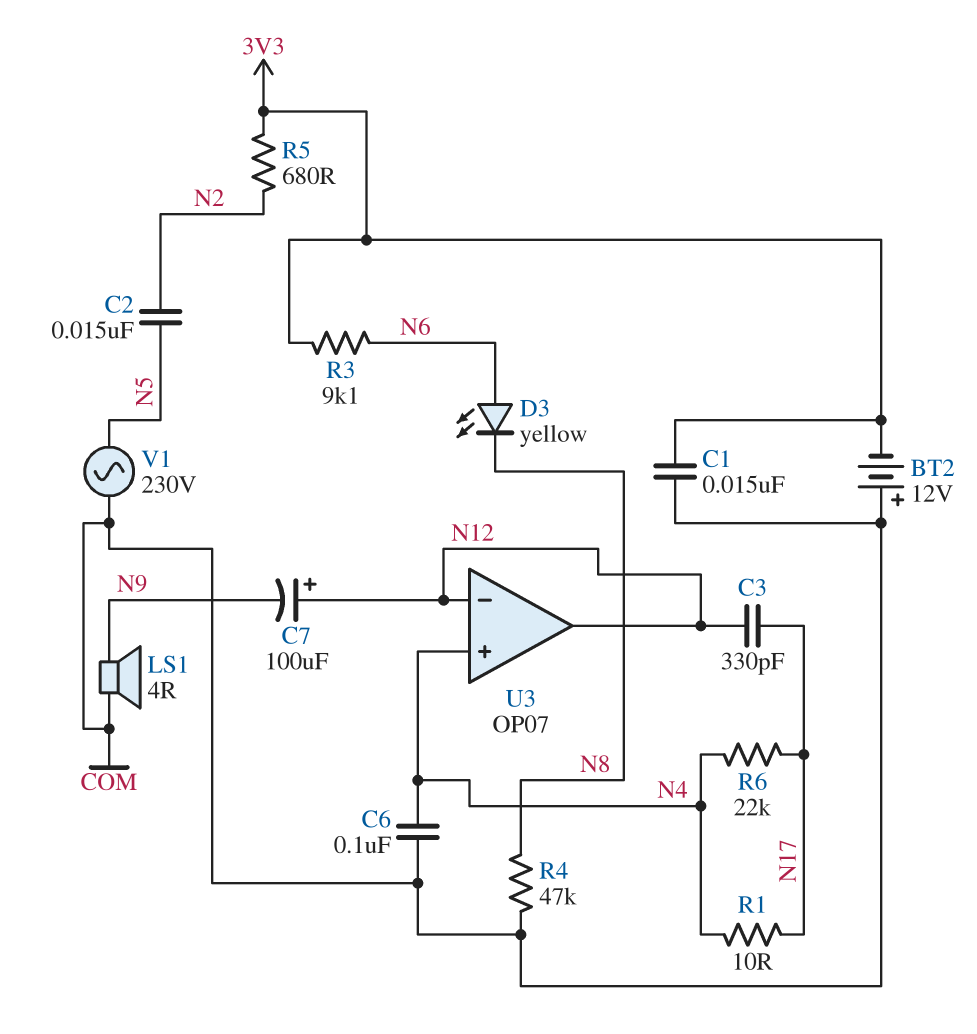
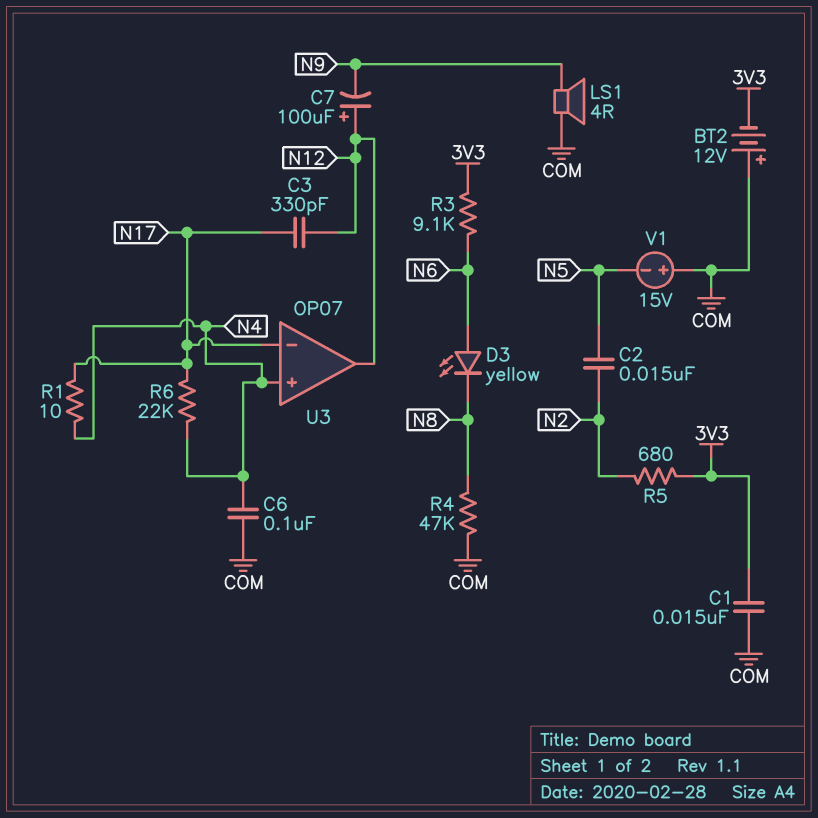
U3 pin in-: N12 -> N17
V1: AC 230V (COM, N5) -> 15V (plus COM, minus N5)

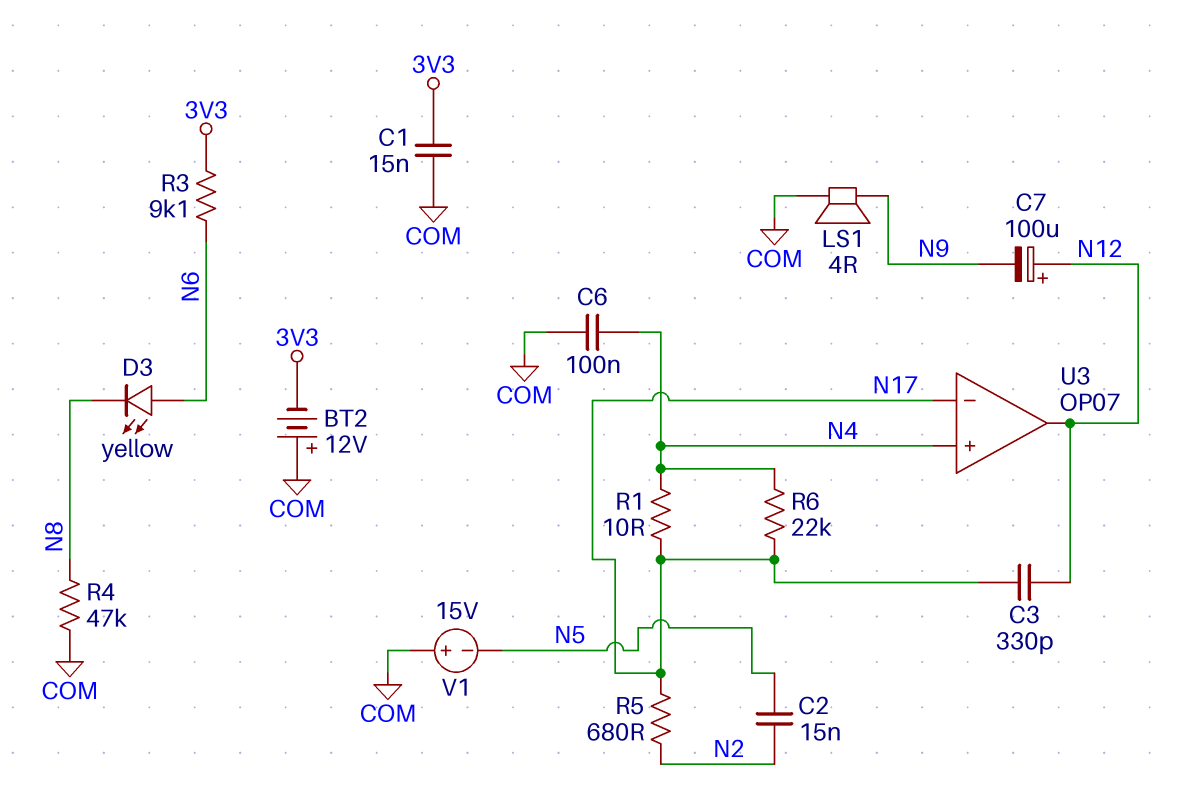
R5: 680 (3V3, N2) -> 680 (N2, N17)

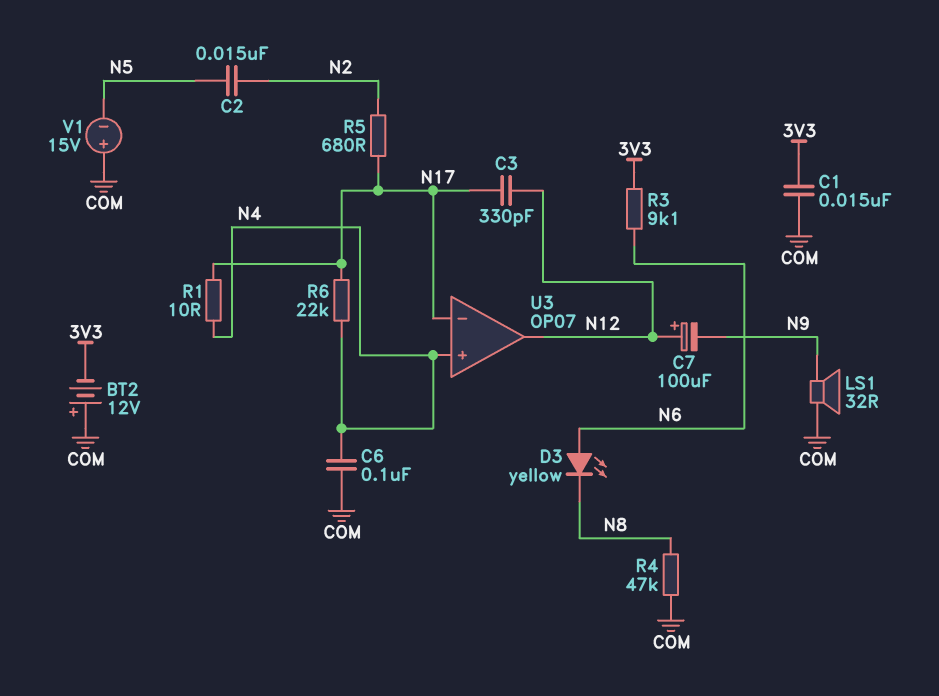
LS1: speaker 4R (COM, N9) -> speaker 32R (COM, N9)

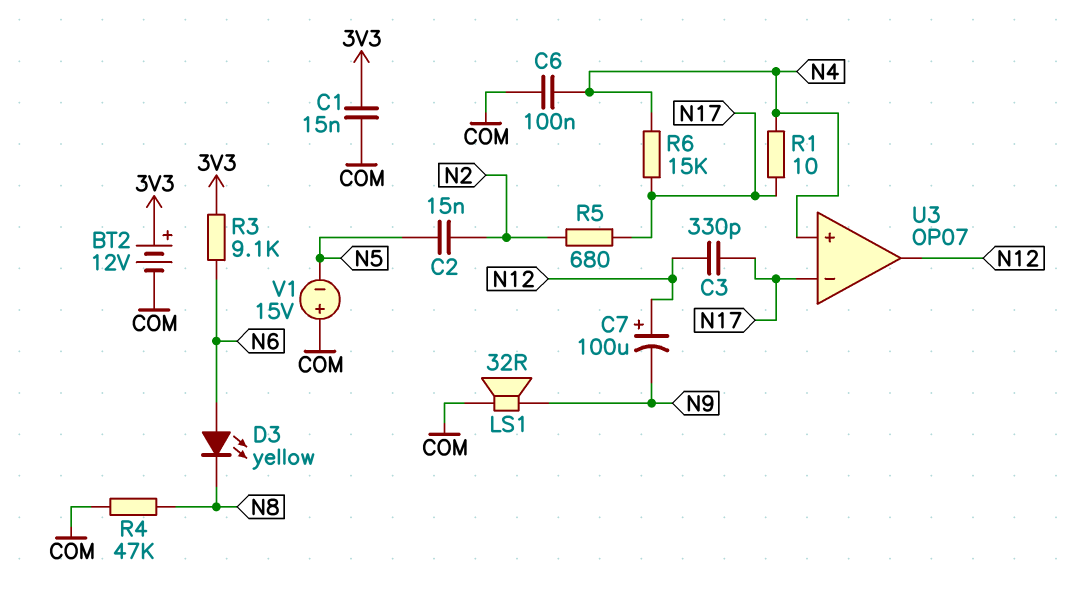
BT2: 12V (plus COM, minus 3V3) -> 12V (plus 3V3, minus COM)
R6: 22k (N4, N17) -> 15k (N4, N17)

